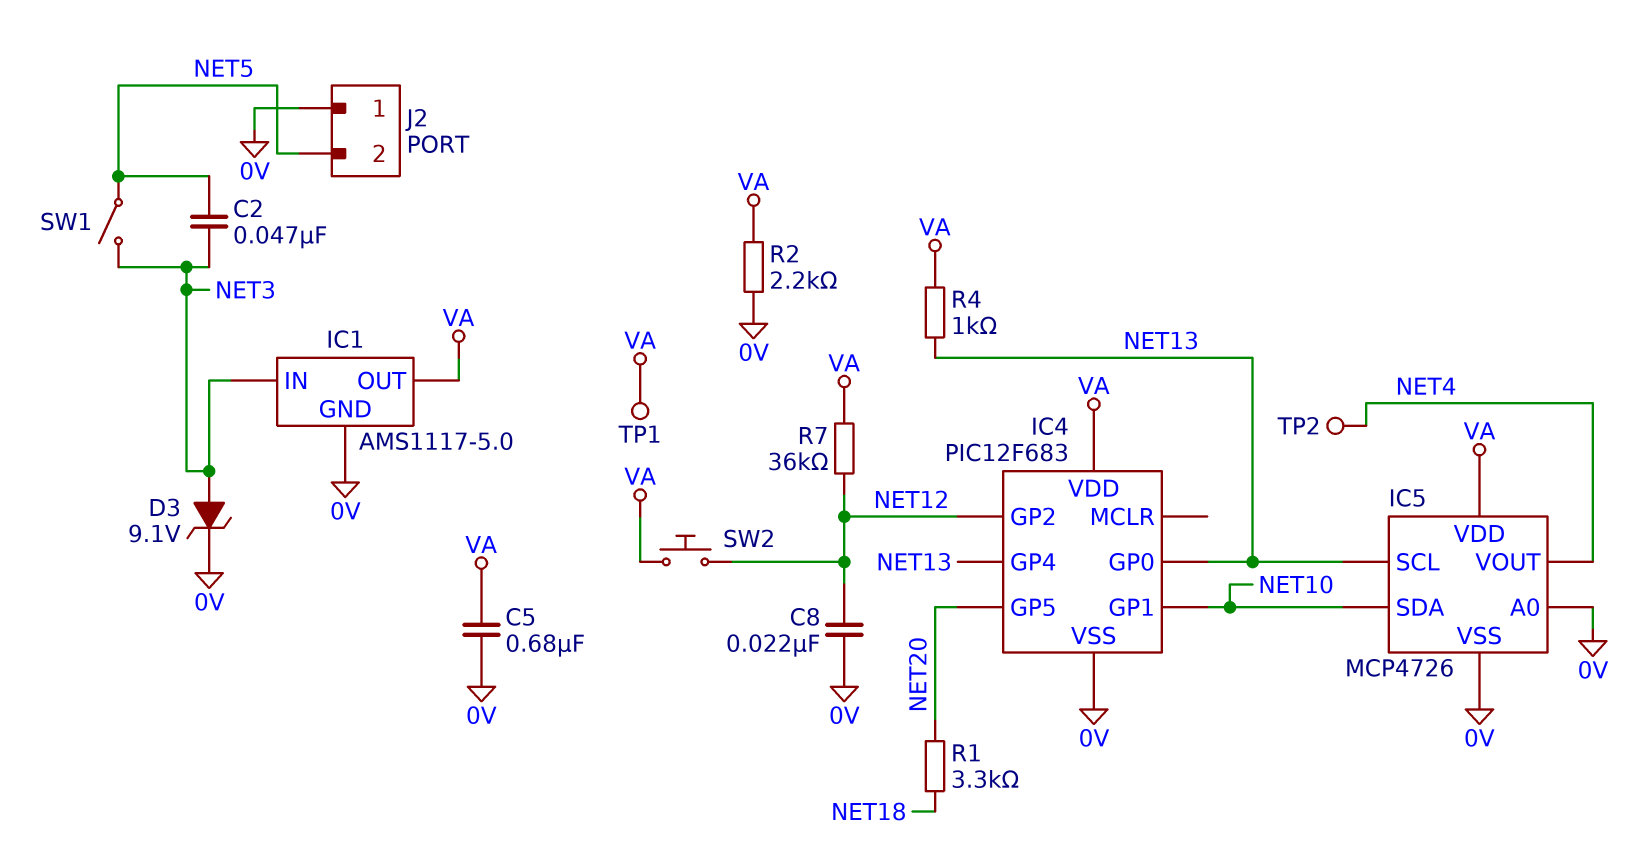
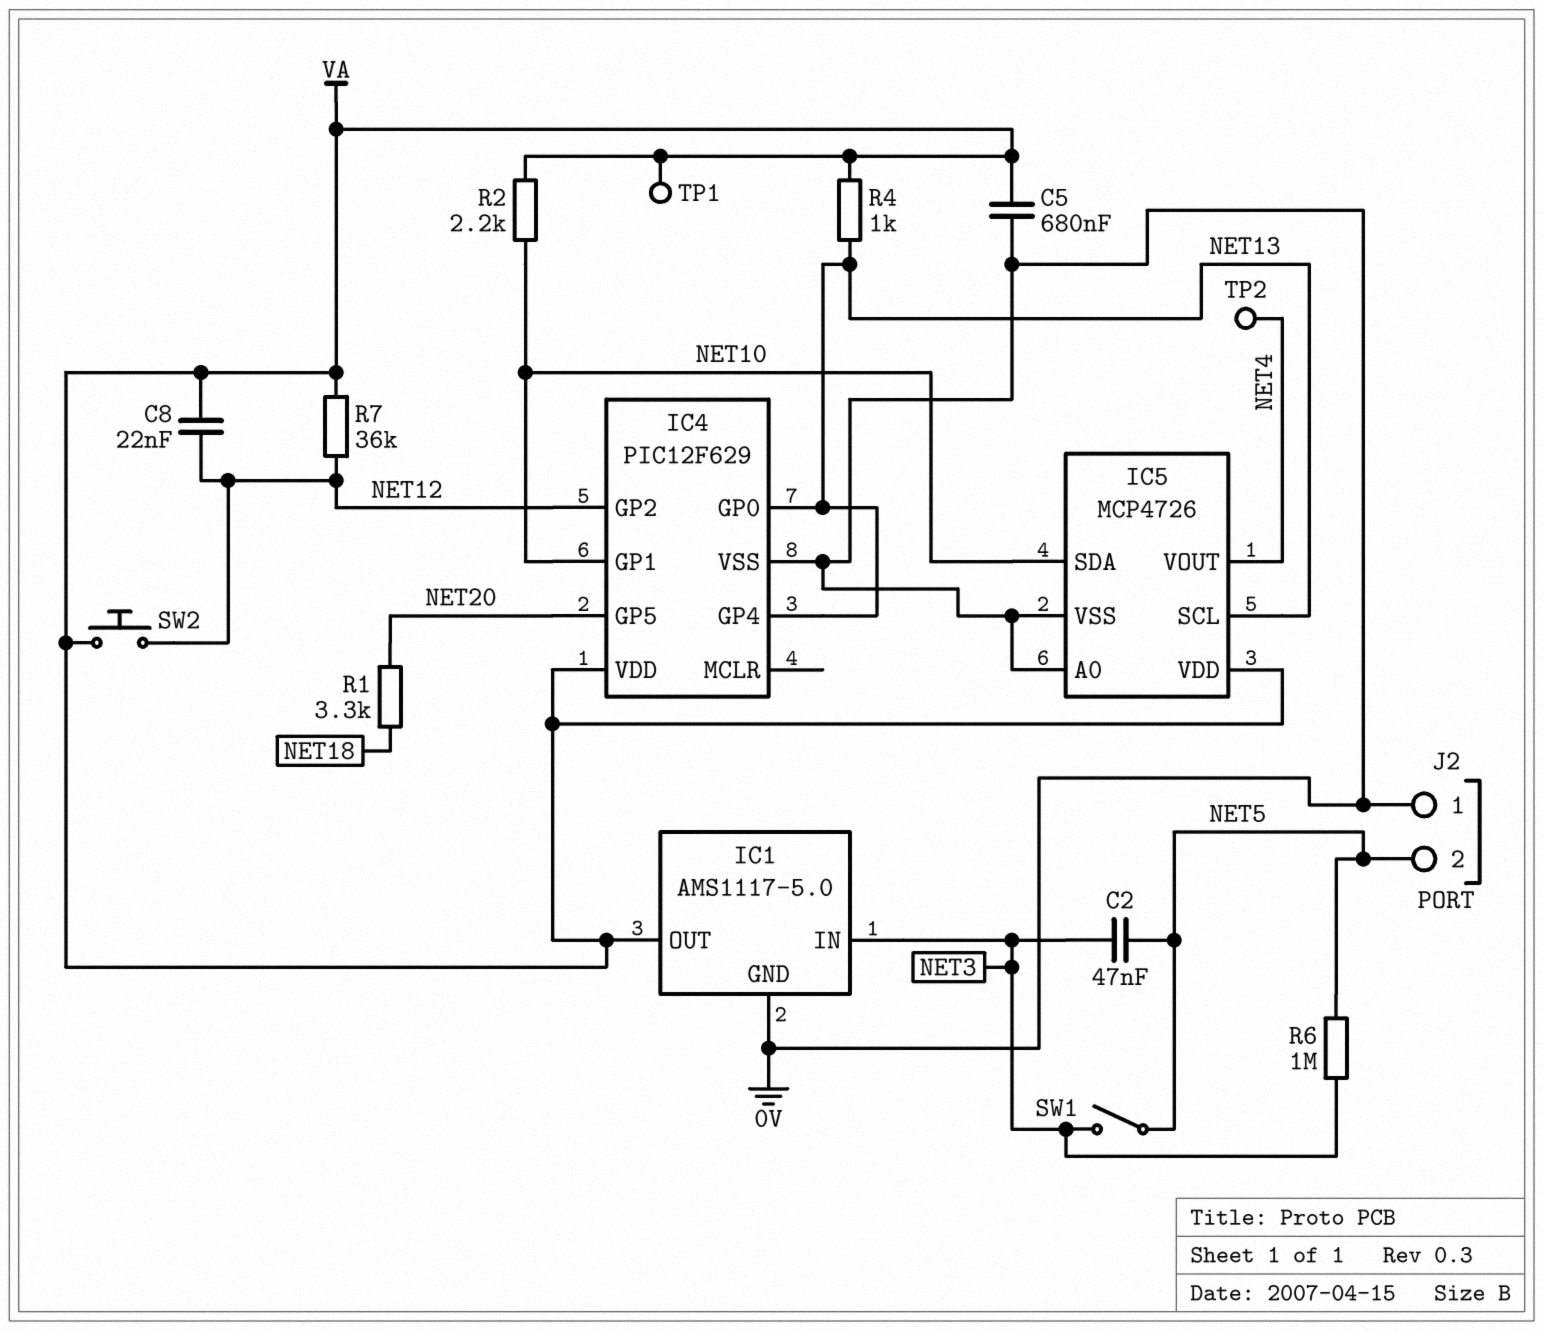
C8: 22nF (0V, NET12) -> 22nF (NET12, VA)
D3: zener 9.1V (A NET3, K 0V) -> none
IC4: PIC12F683 -> PIC12F629
R2: 2.2k (0V, VA) -> 2.2k (NET10, VA)
R6: none -> 1M (NET3, NET5)

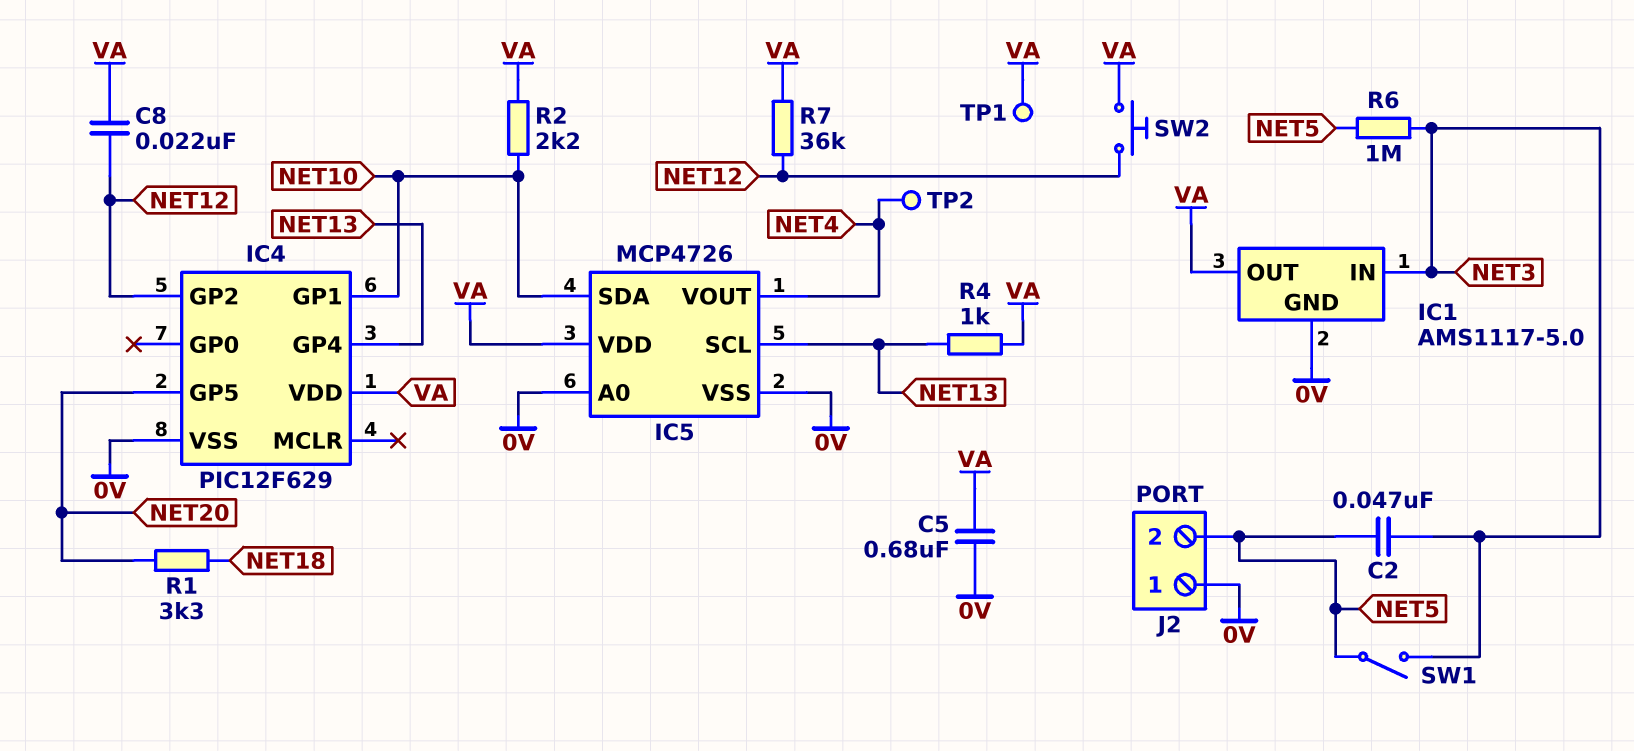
IC4 pin GP0: NET13 -> none

